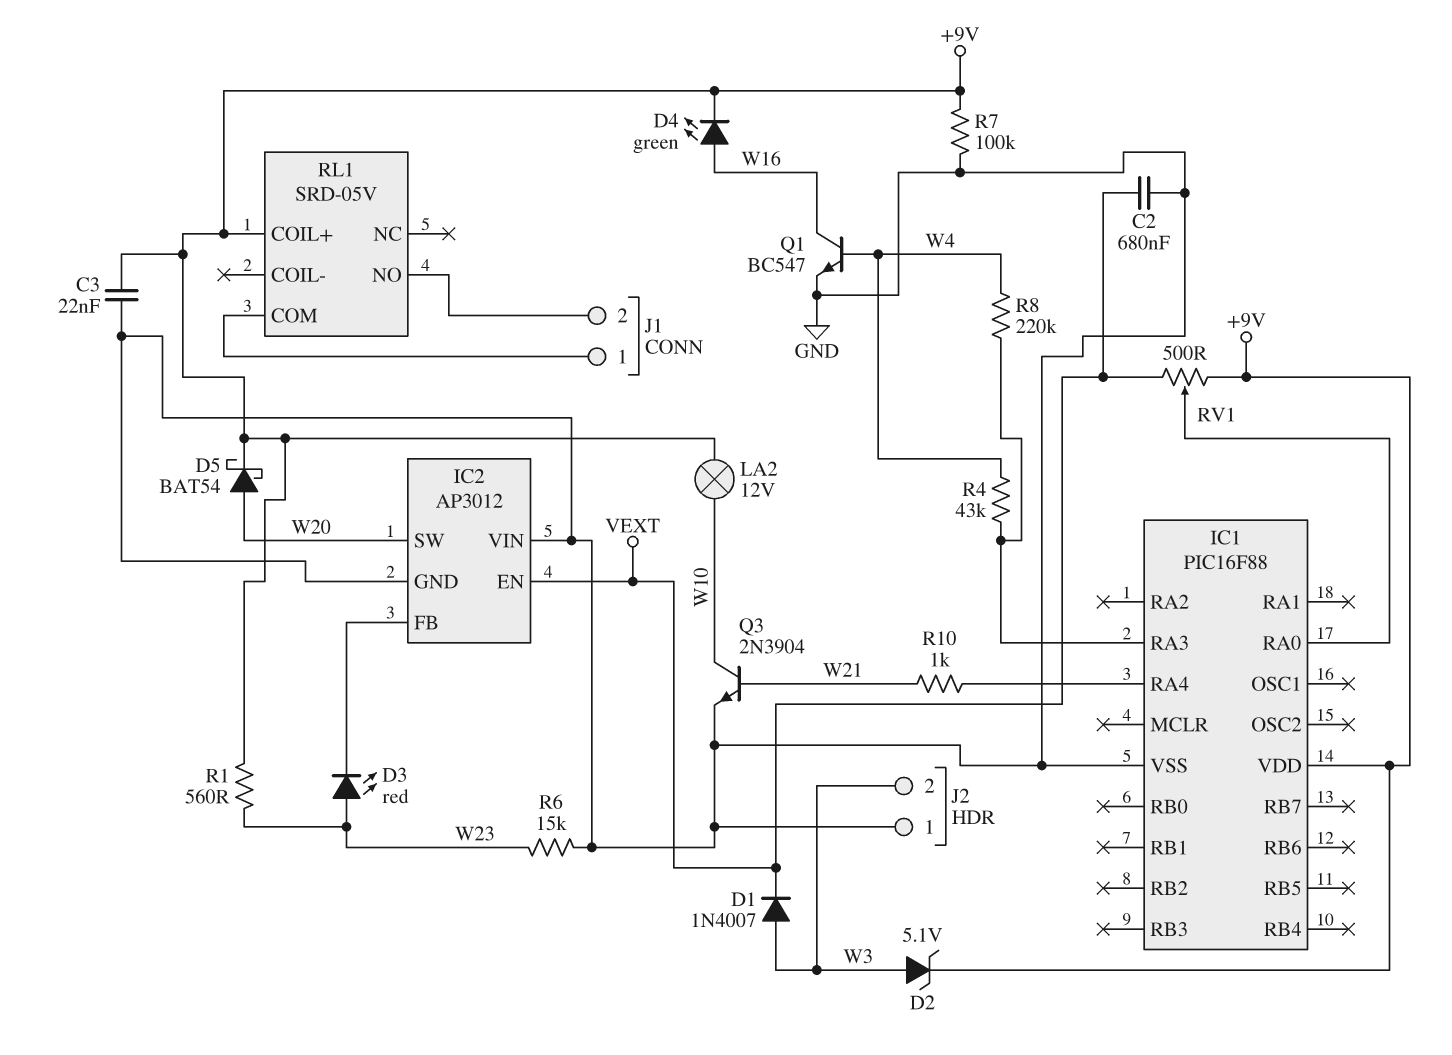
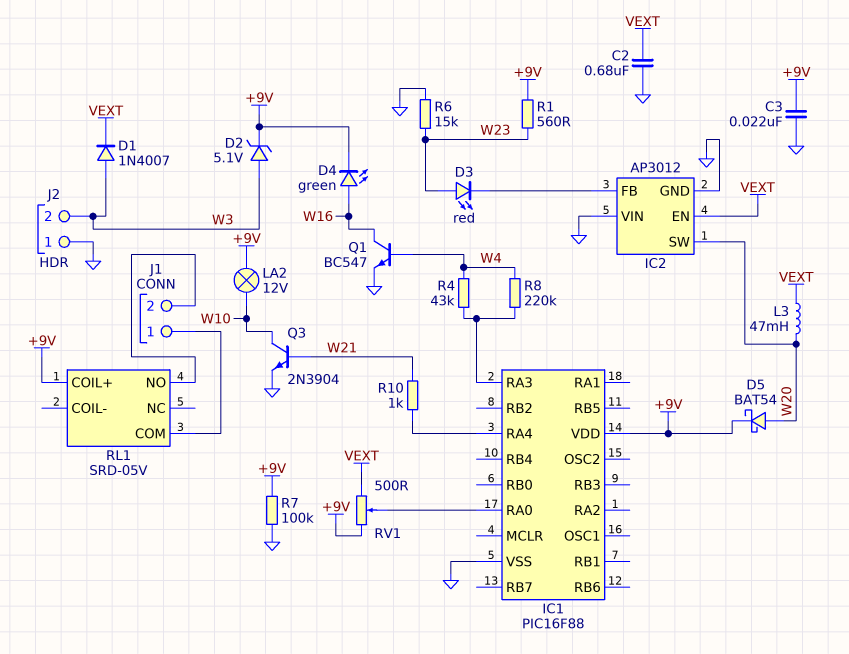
L3: none -> 47mH (VEXT, W20)

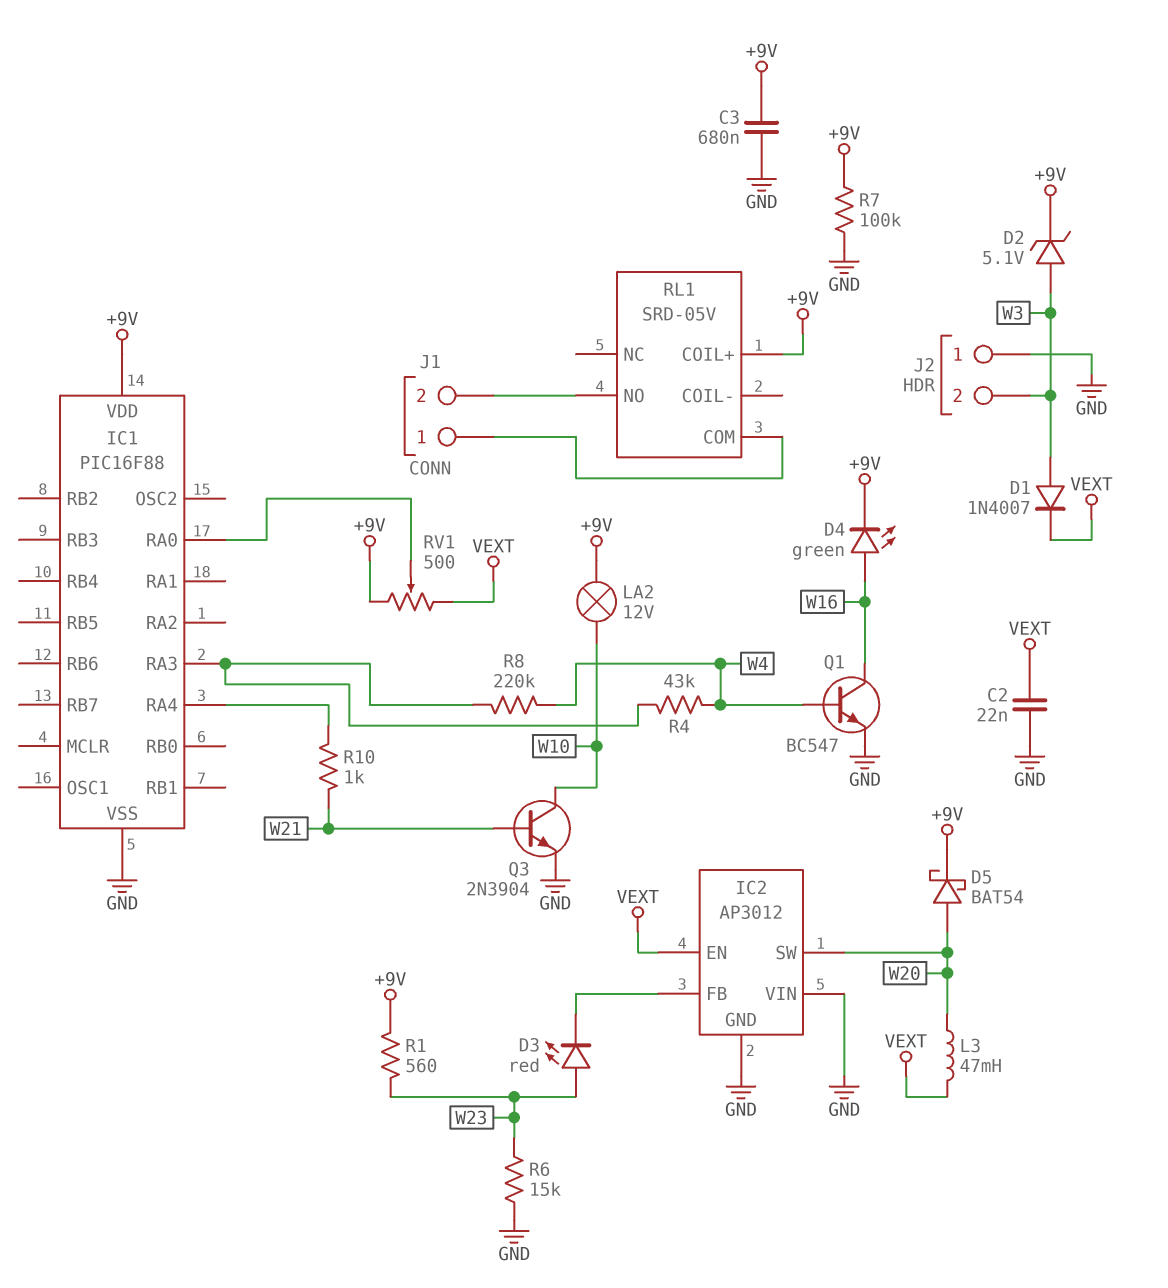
C2: 680nF (GND, VEXT) -> 22nF (GND, VEXT)
C3: 22nF (+9V, GND) -> 680nF (+9V, GND)

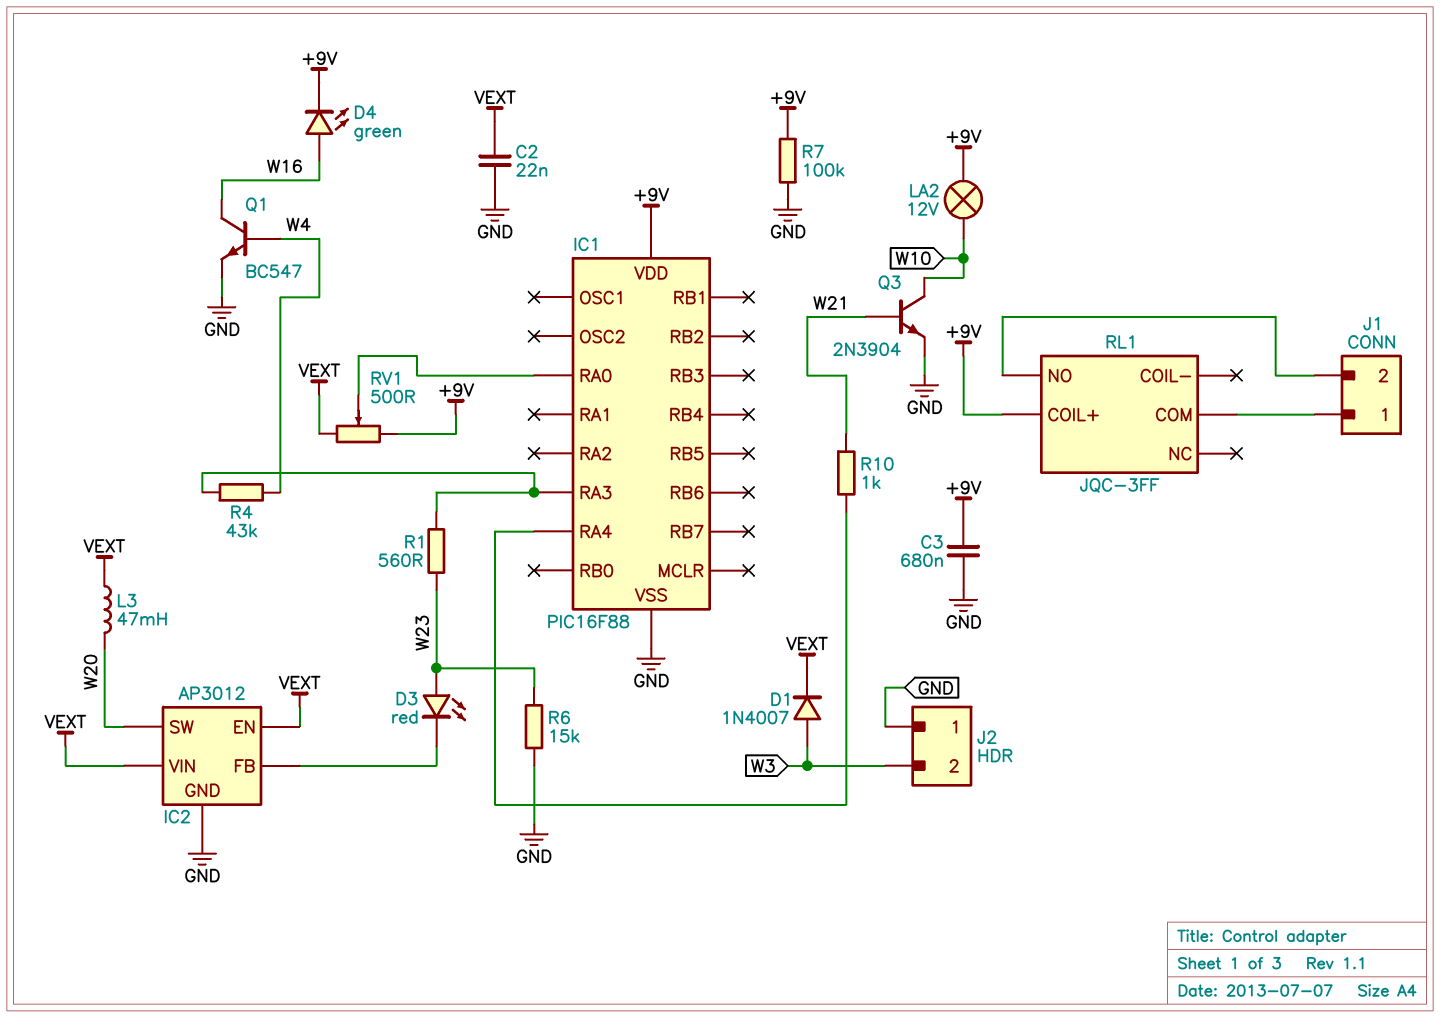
D2: zener 5.1V (A W3, K +9V) -> none
D5: schottky BAT54 (A W20, K +9V) -> none
IC2 pin VIN: GND -> VEXT
R1: 560 (+9V, W23) -> 560 (IC1/RA3, W23)
R8: 220k (IC1/RA3, W4) -> none
RL1: SRD-05V -> JQC-3FF

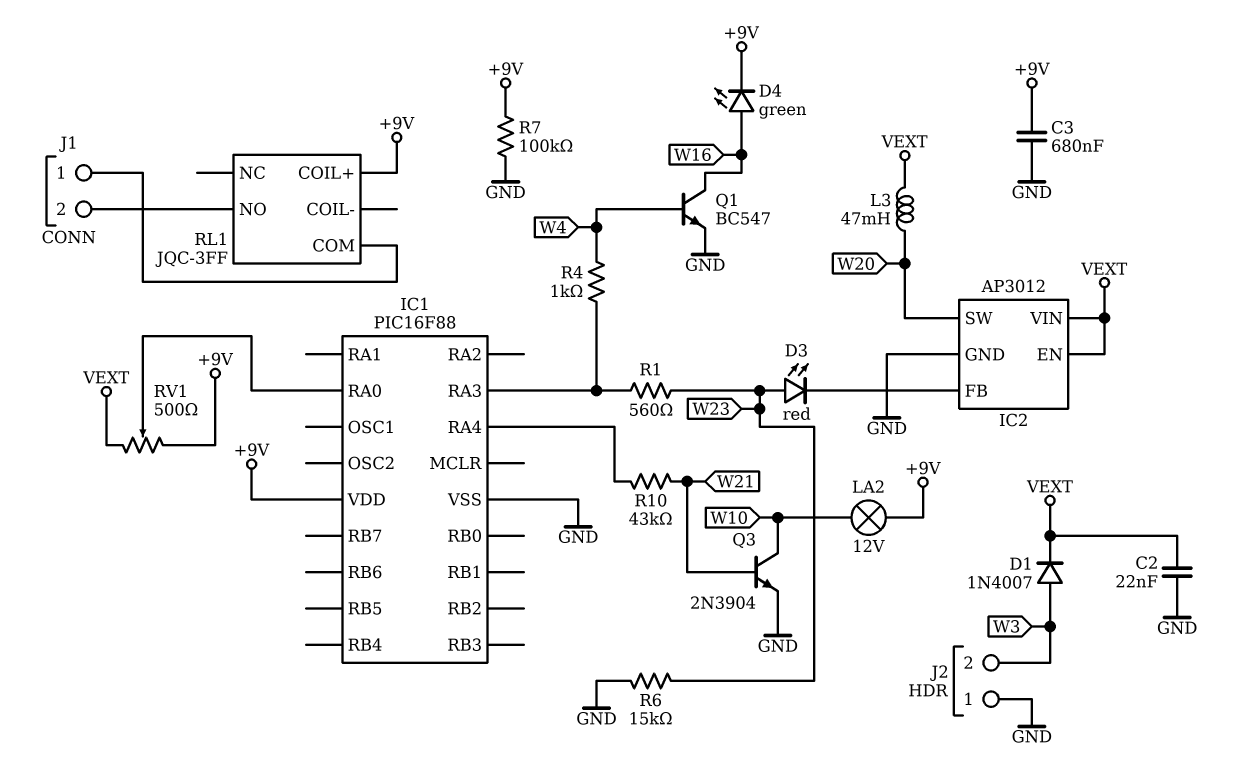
R4: 43k (IC1/RA3, W4) -> 1k (IC1/RA3, W4)
R10: 1k (IC1/RA4, W21) -> 43k (IC1/RA4, W21)

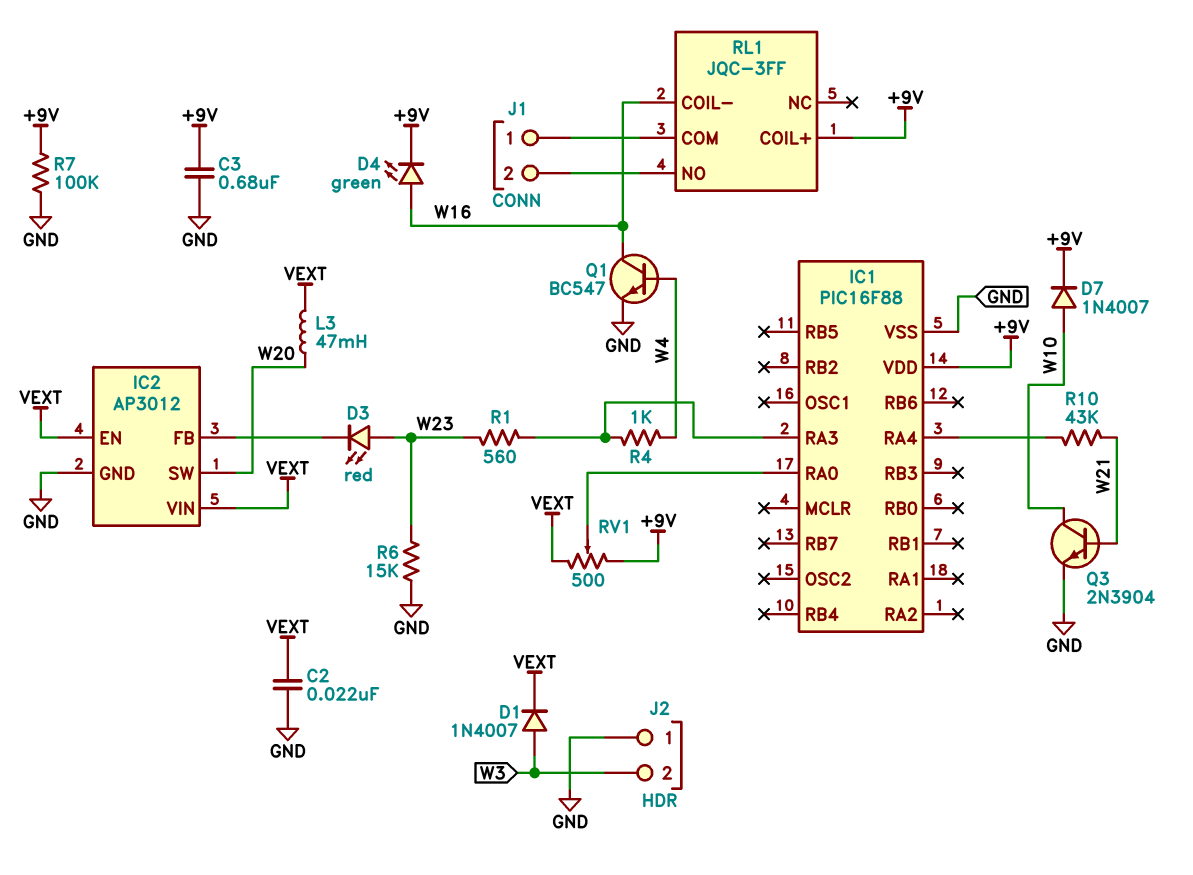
D7: none -> diode 1N4007 (A W10, K +9V)
LA2: lamp 12V (+9V, W10) -> none
RL1 pin COIL-: none -> W16

